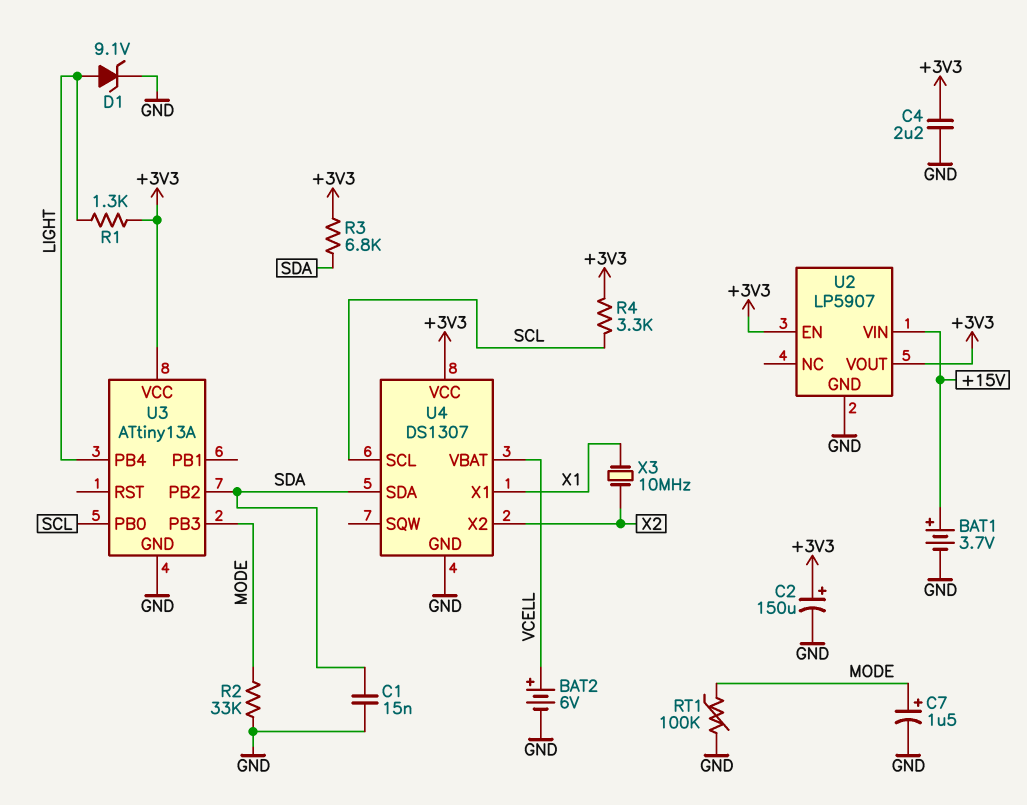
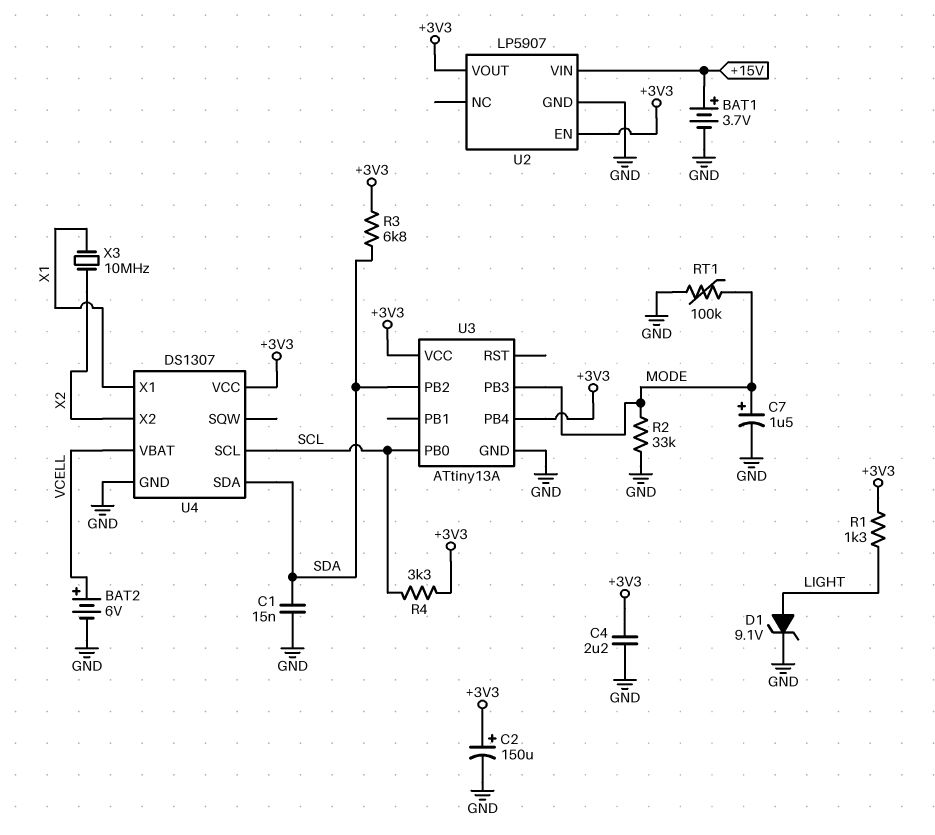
U3 pin PB4: LIGHT -> +3V3

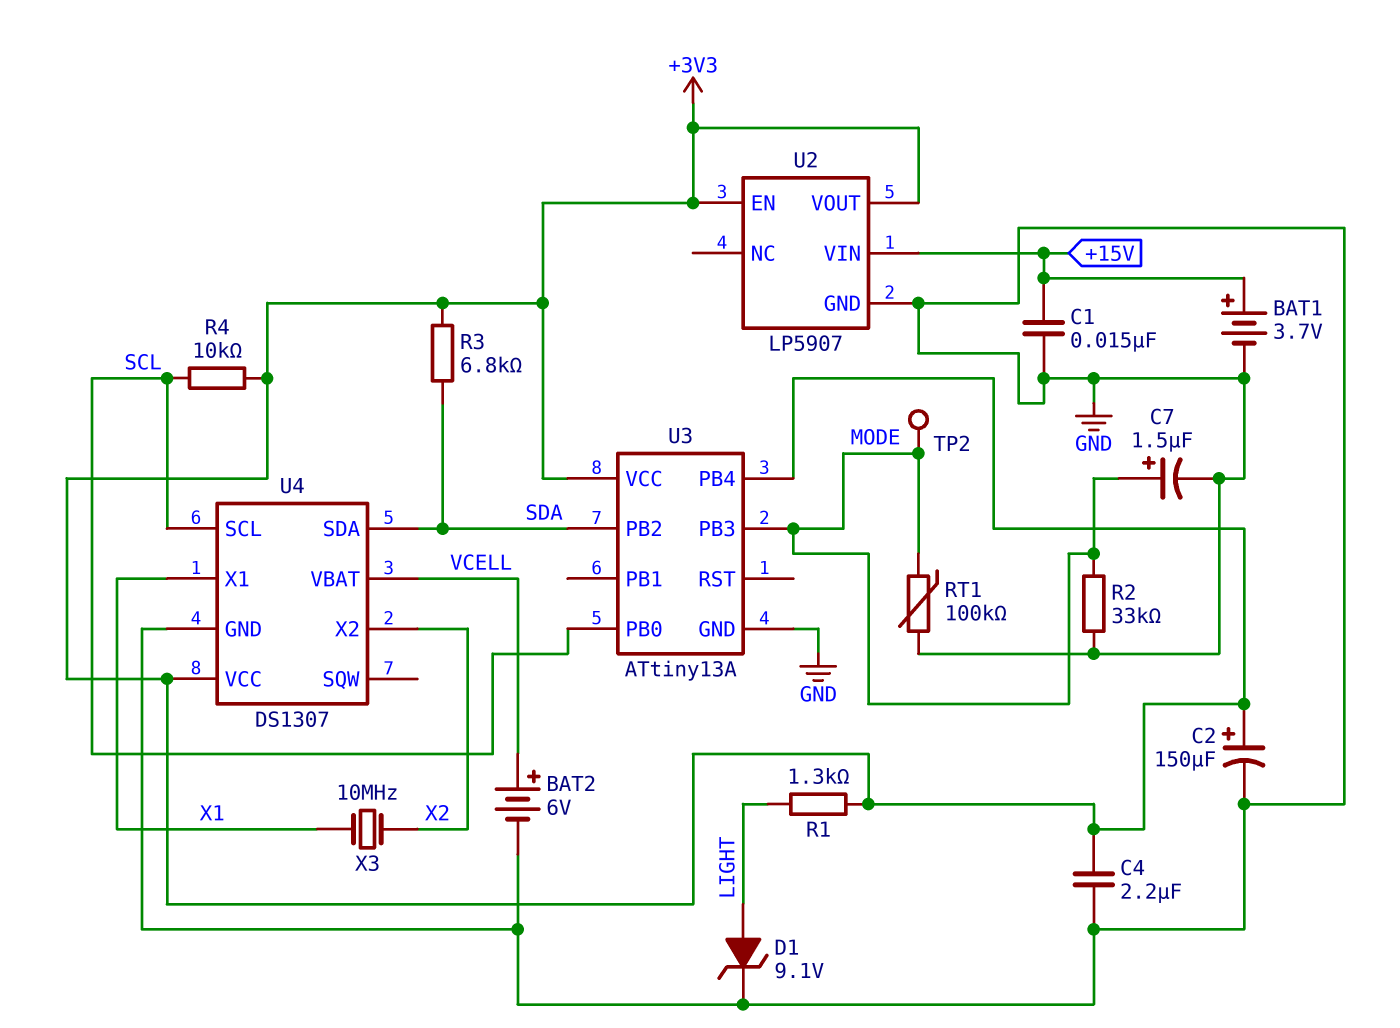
C1: 15nF (GND, SDA) -> 15nF (+15V, GND)
R4: 3.3k (+3V3, SCL) -> 10k (+3V3, SCL)
TP2: none -> test point (MODE)

